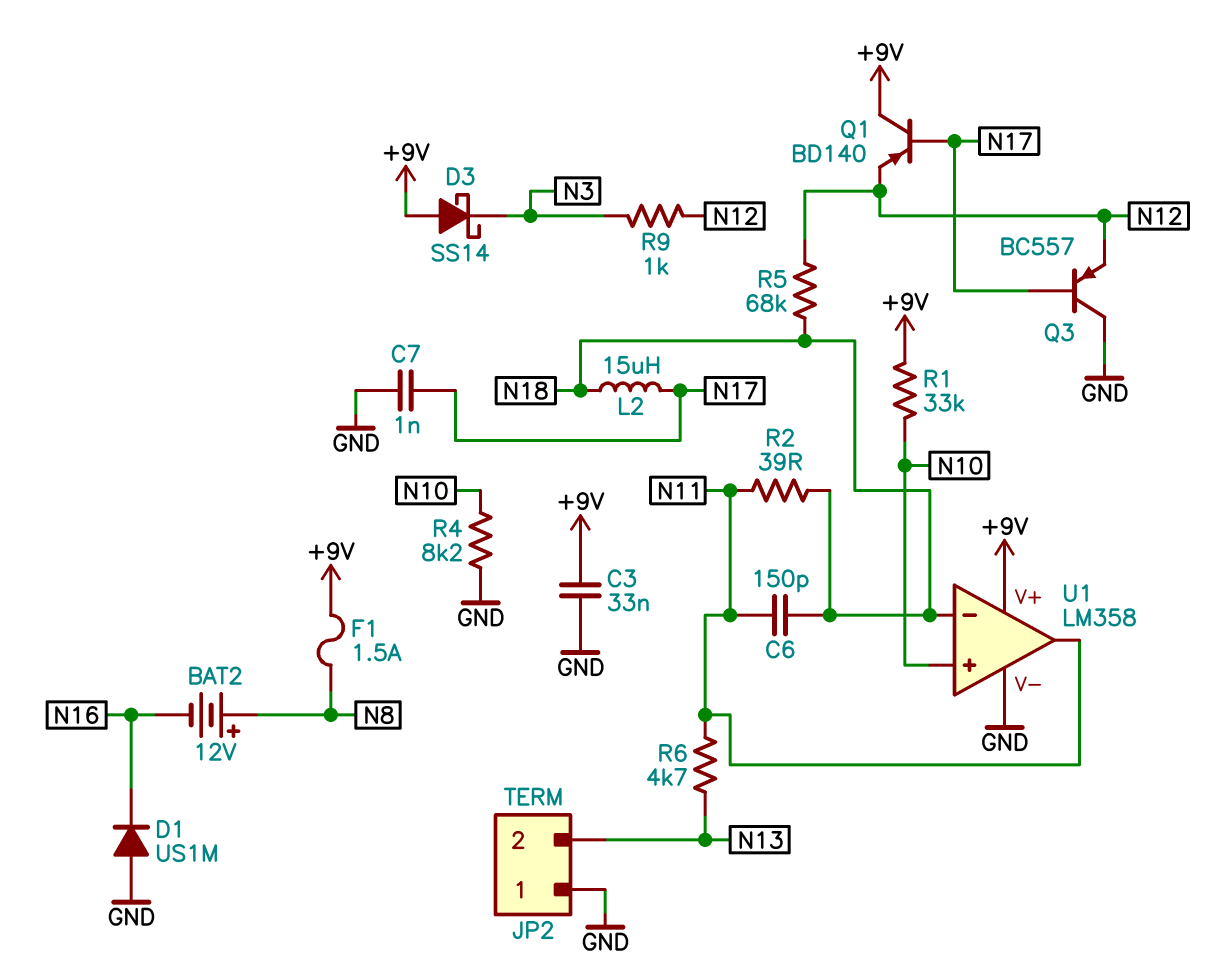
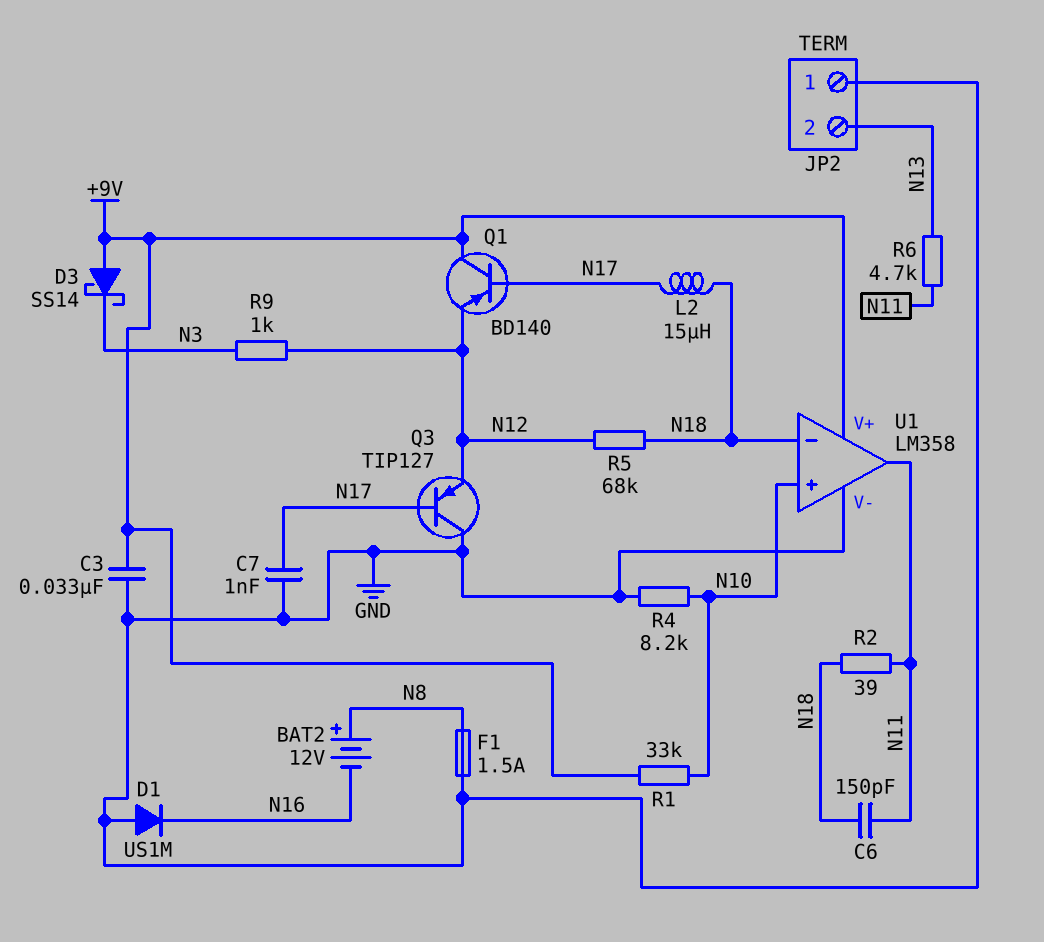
F1: 1.5A (+9V, N8) -> 1.5A (GND, N8)
Q3: PNP BC557 (B N17, C GND, E N12) -> PNP TIP127 (B N17, C GND, E N12)

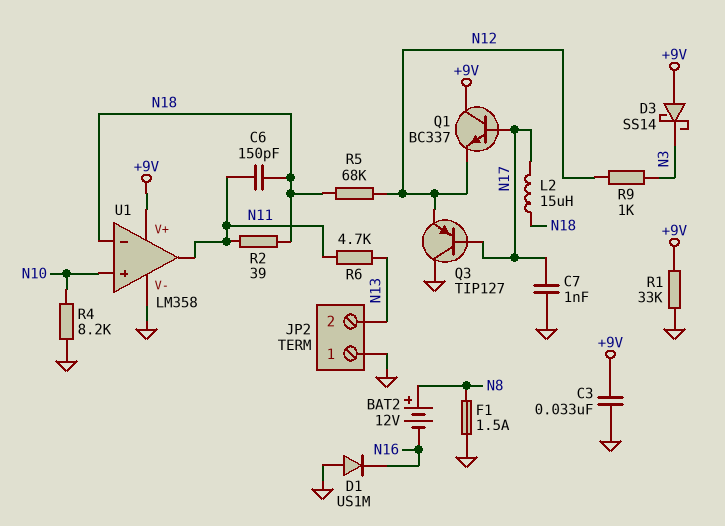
Q1: PNP BD140 (B N17, C +9V, E N12) -> NPN BC337 (B N17, C +9V, E N12)
R1: 33k (+9V, N10) -> 33k (+9V, GND)

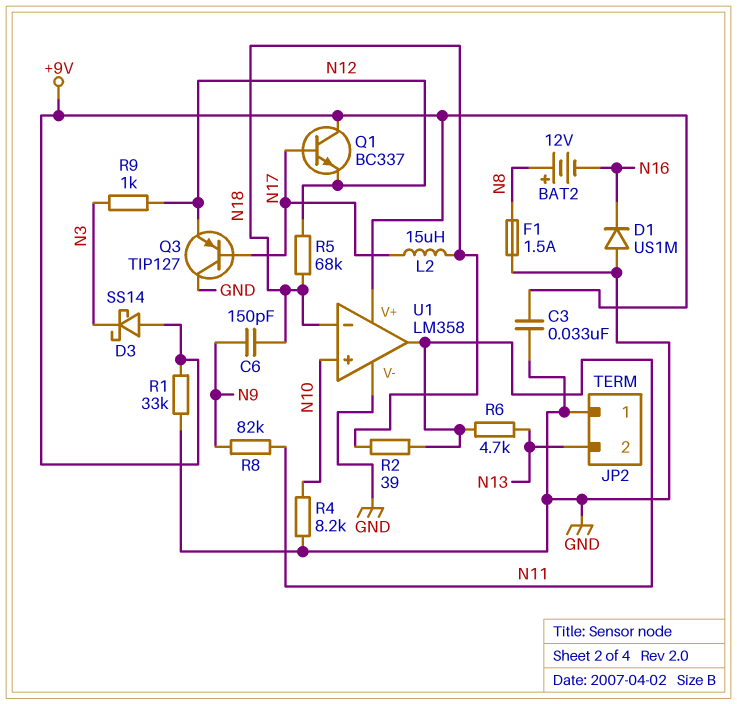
C6: 150pF (N11, N18) -> 150pF (N9, N18)
C7: 1nF (GND, N17) -> none
R8: none -> 82k (N9, N11)

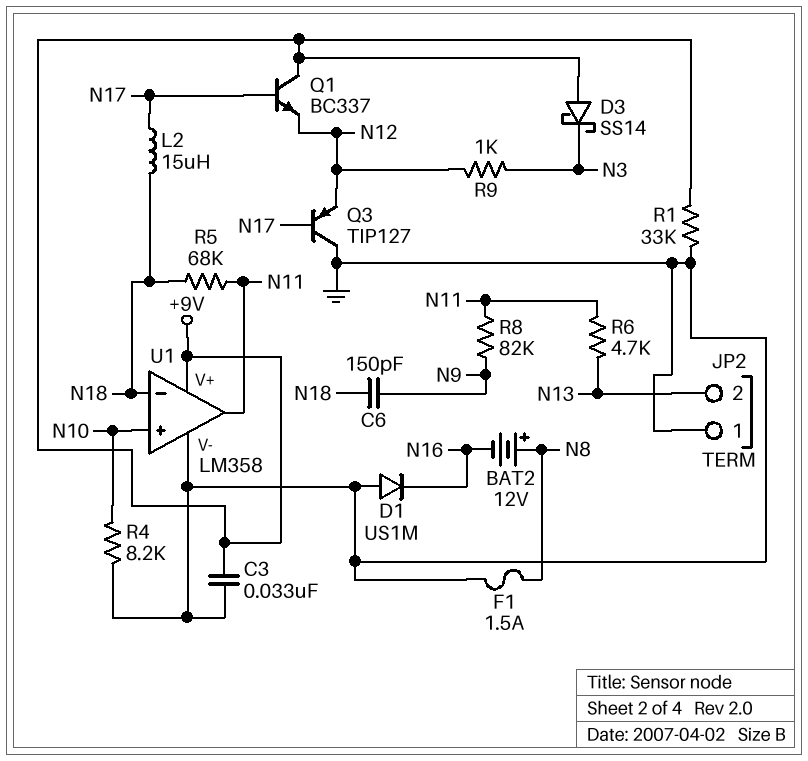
R2: 39 (N11, N18) -> none
R5: 68k (N12, N18) -> 68k (N11, N18)

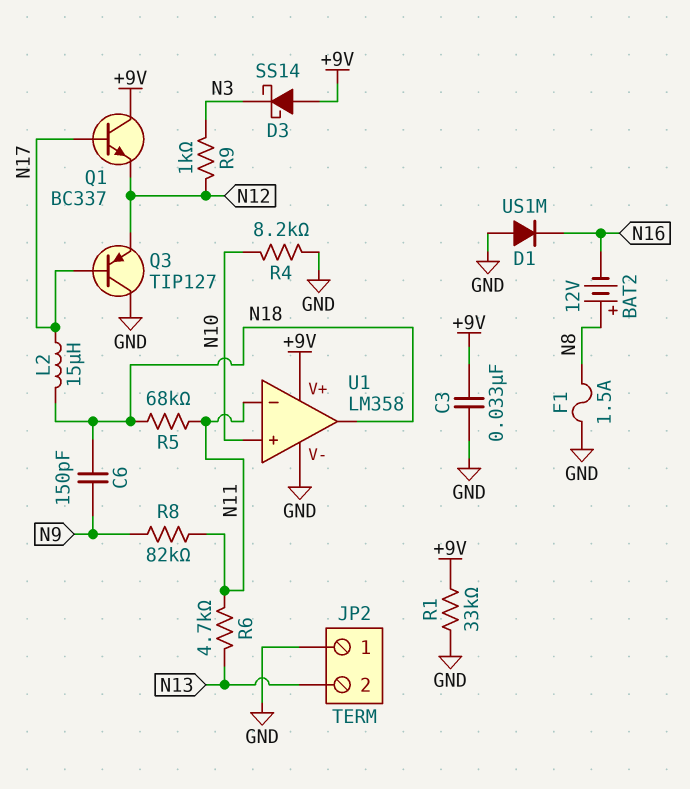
U1 pin in-: N18 -> N11
U1 pin out: N11 -> N18

